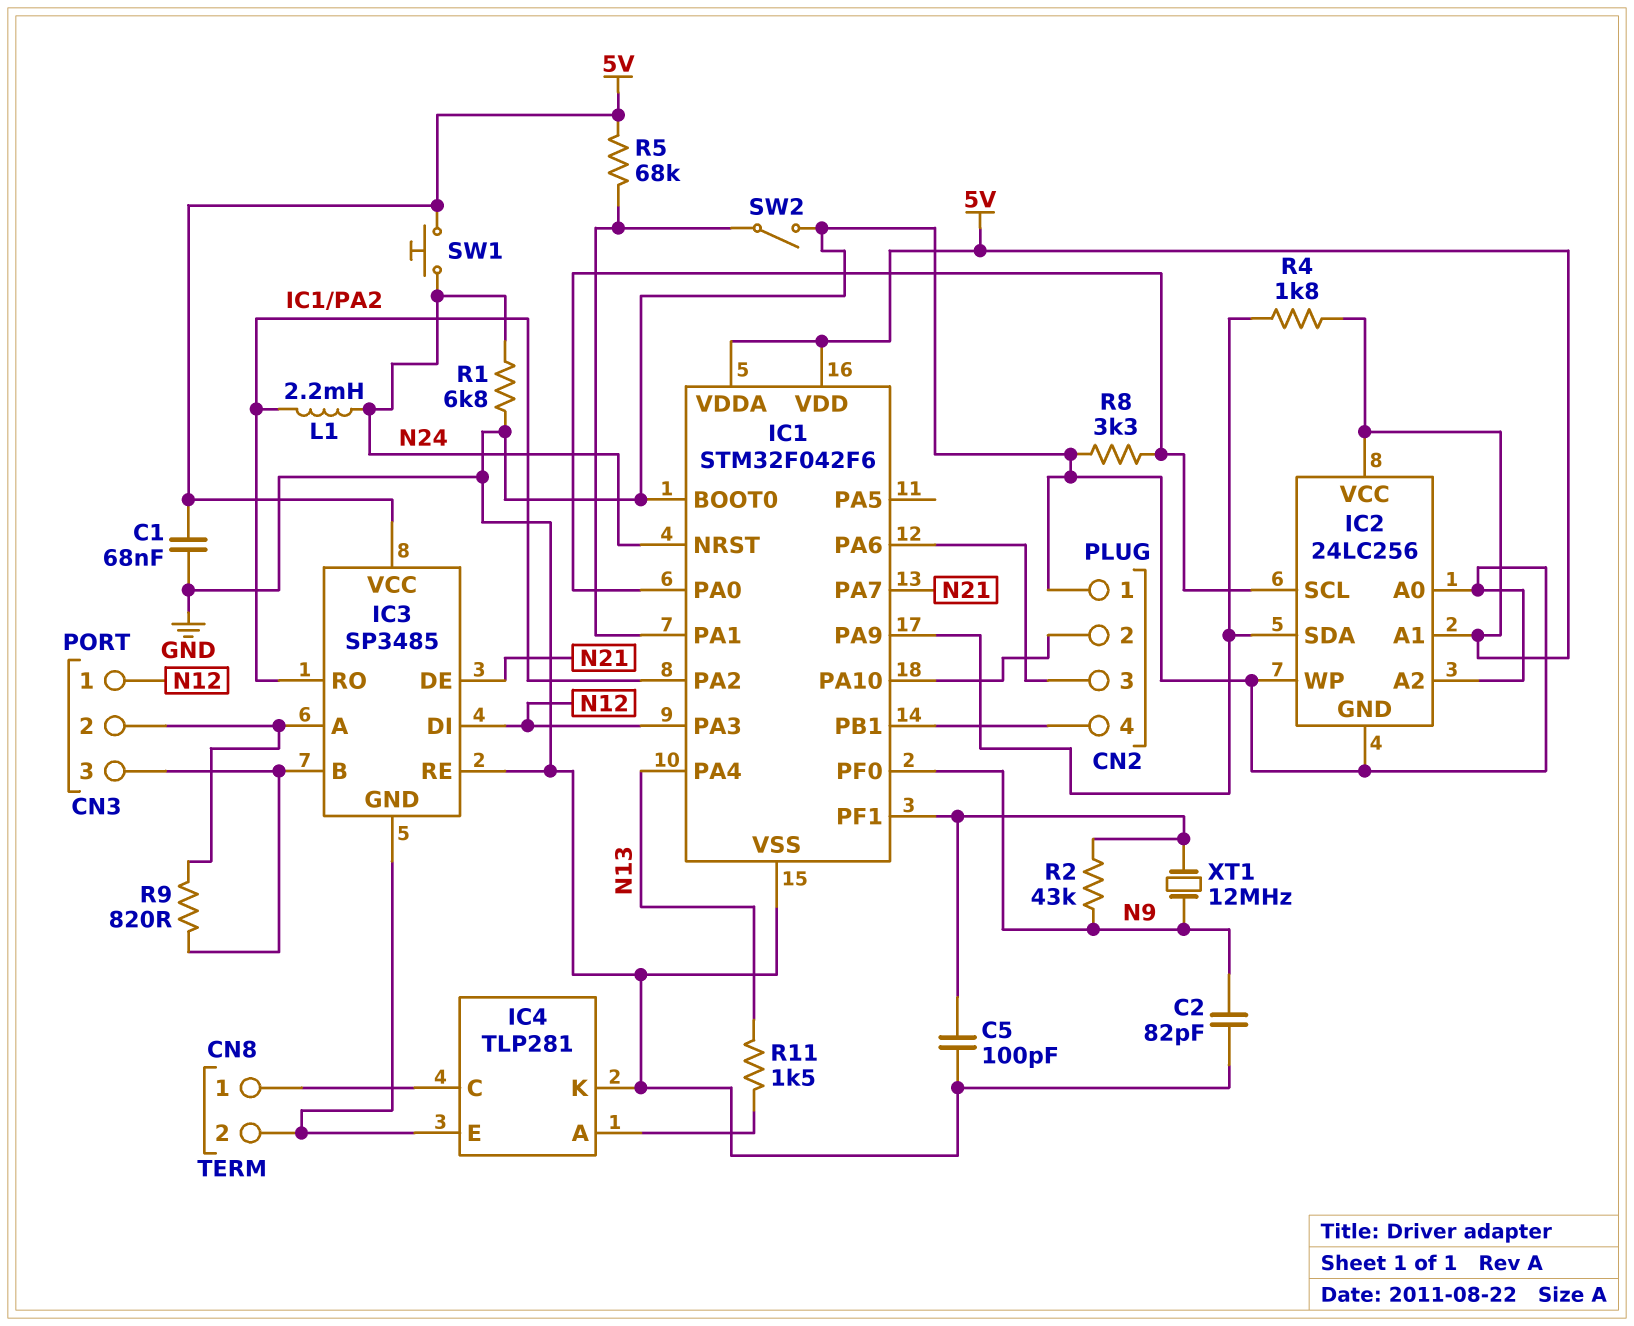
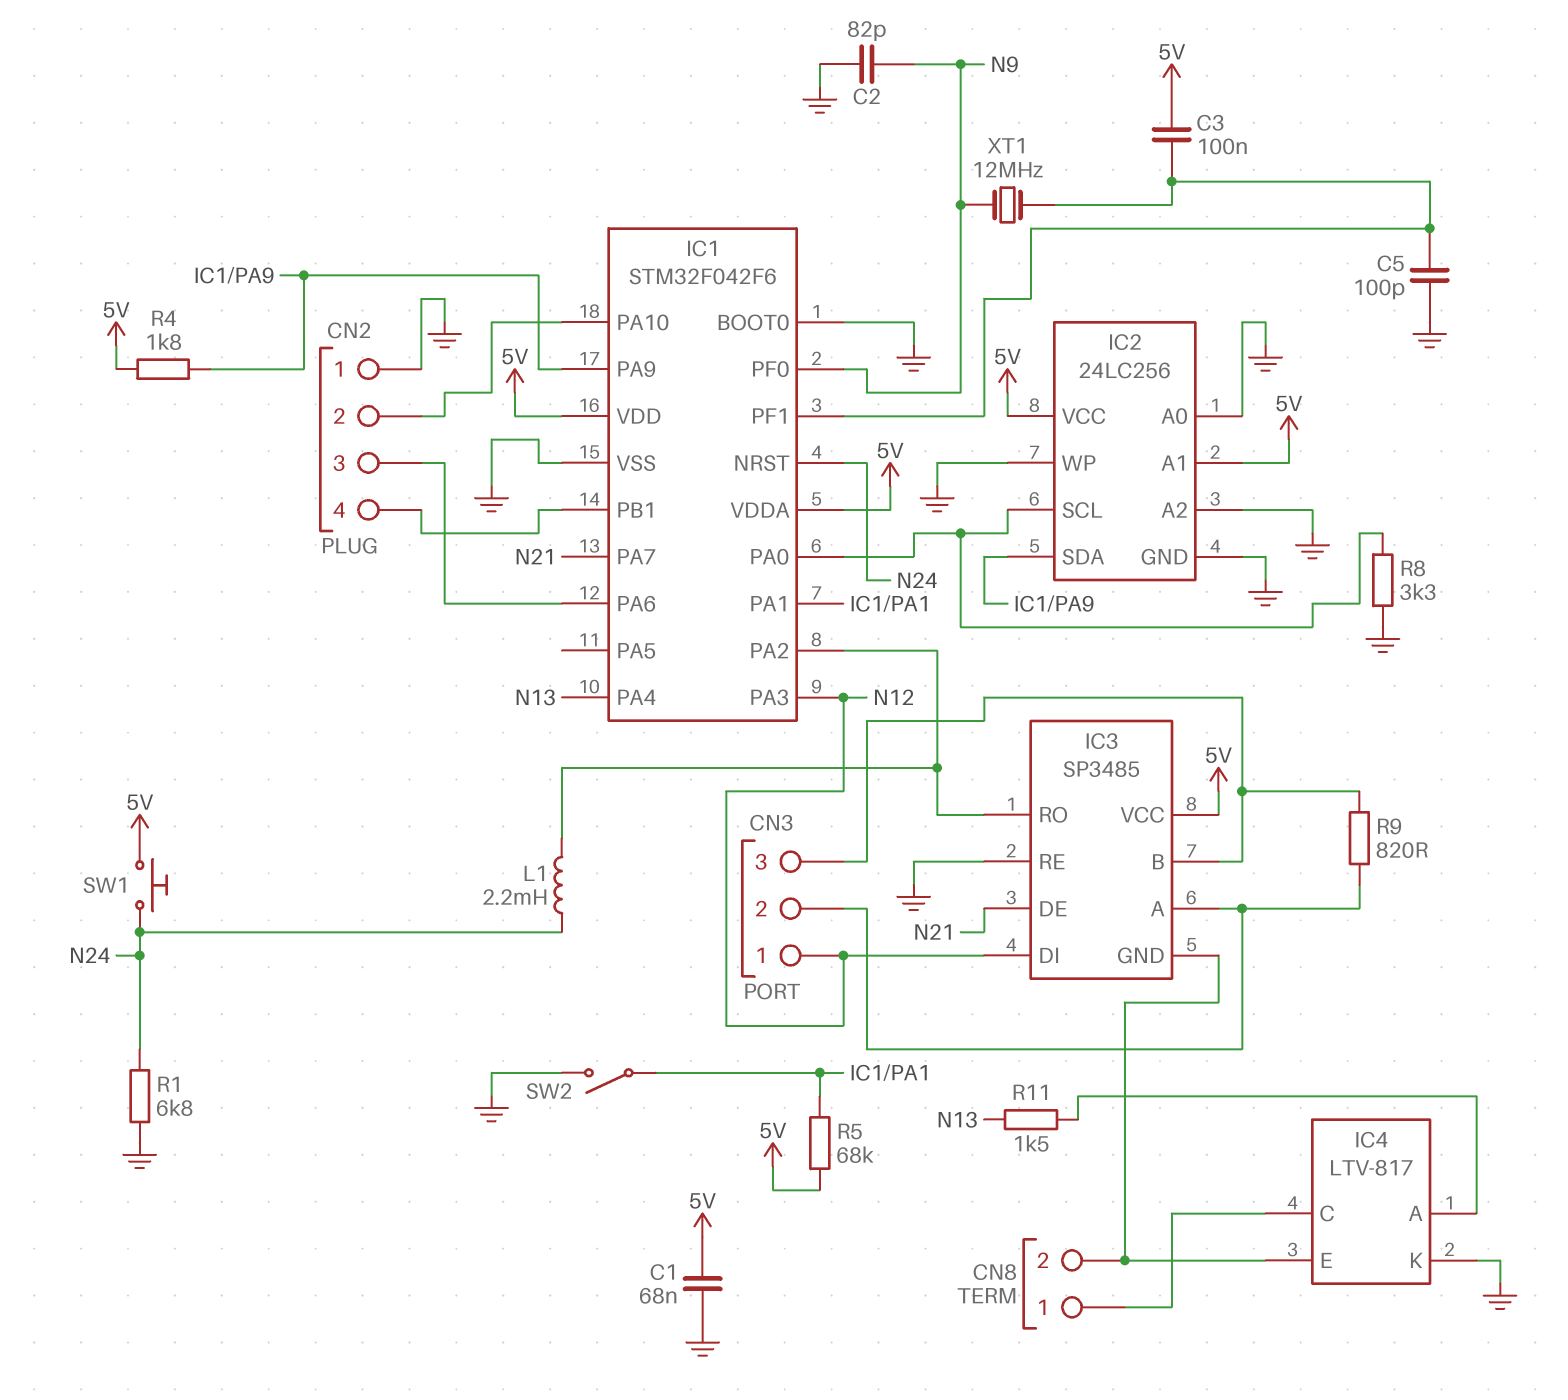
C3: none -> 100nF (5V, IC1/PF1)
IC4: TLP281 -> LTV-817
R2: 43k (IC1/PF1, N9) -> none

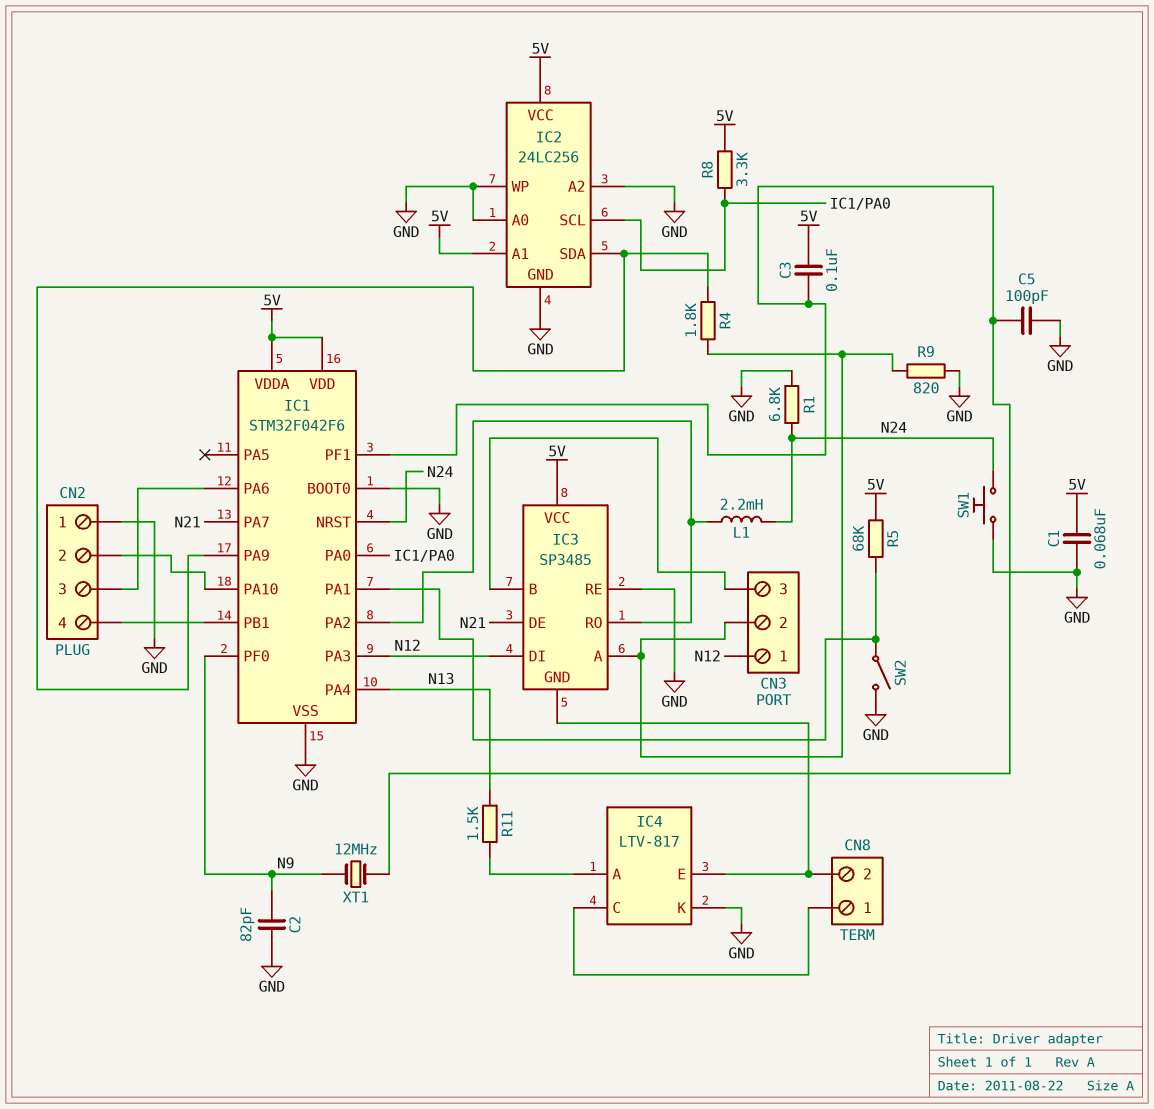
R4: 1.8k (5V, IC1/PA9) -> 1.8k (CN3/2, IC1/PA9)
R8: 3.3k (GND, IC1/PA0) -> 3.3k (5V, IC1/PA0)
R9: 820 (CN3/2, CN3/3) -> 820 (CN3/2, GND)
SW1: button (5V, N24) -> button (GND, N24)

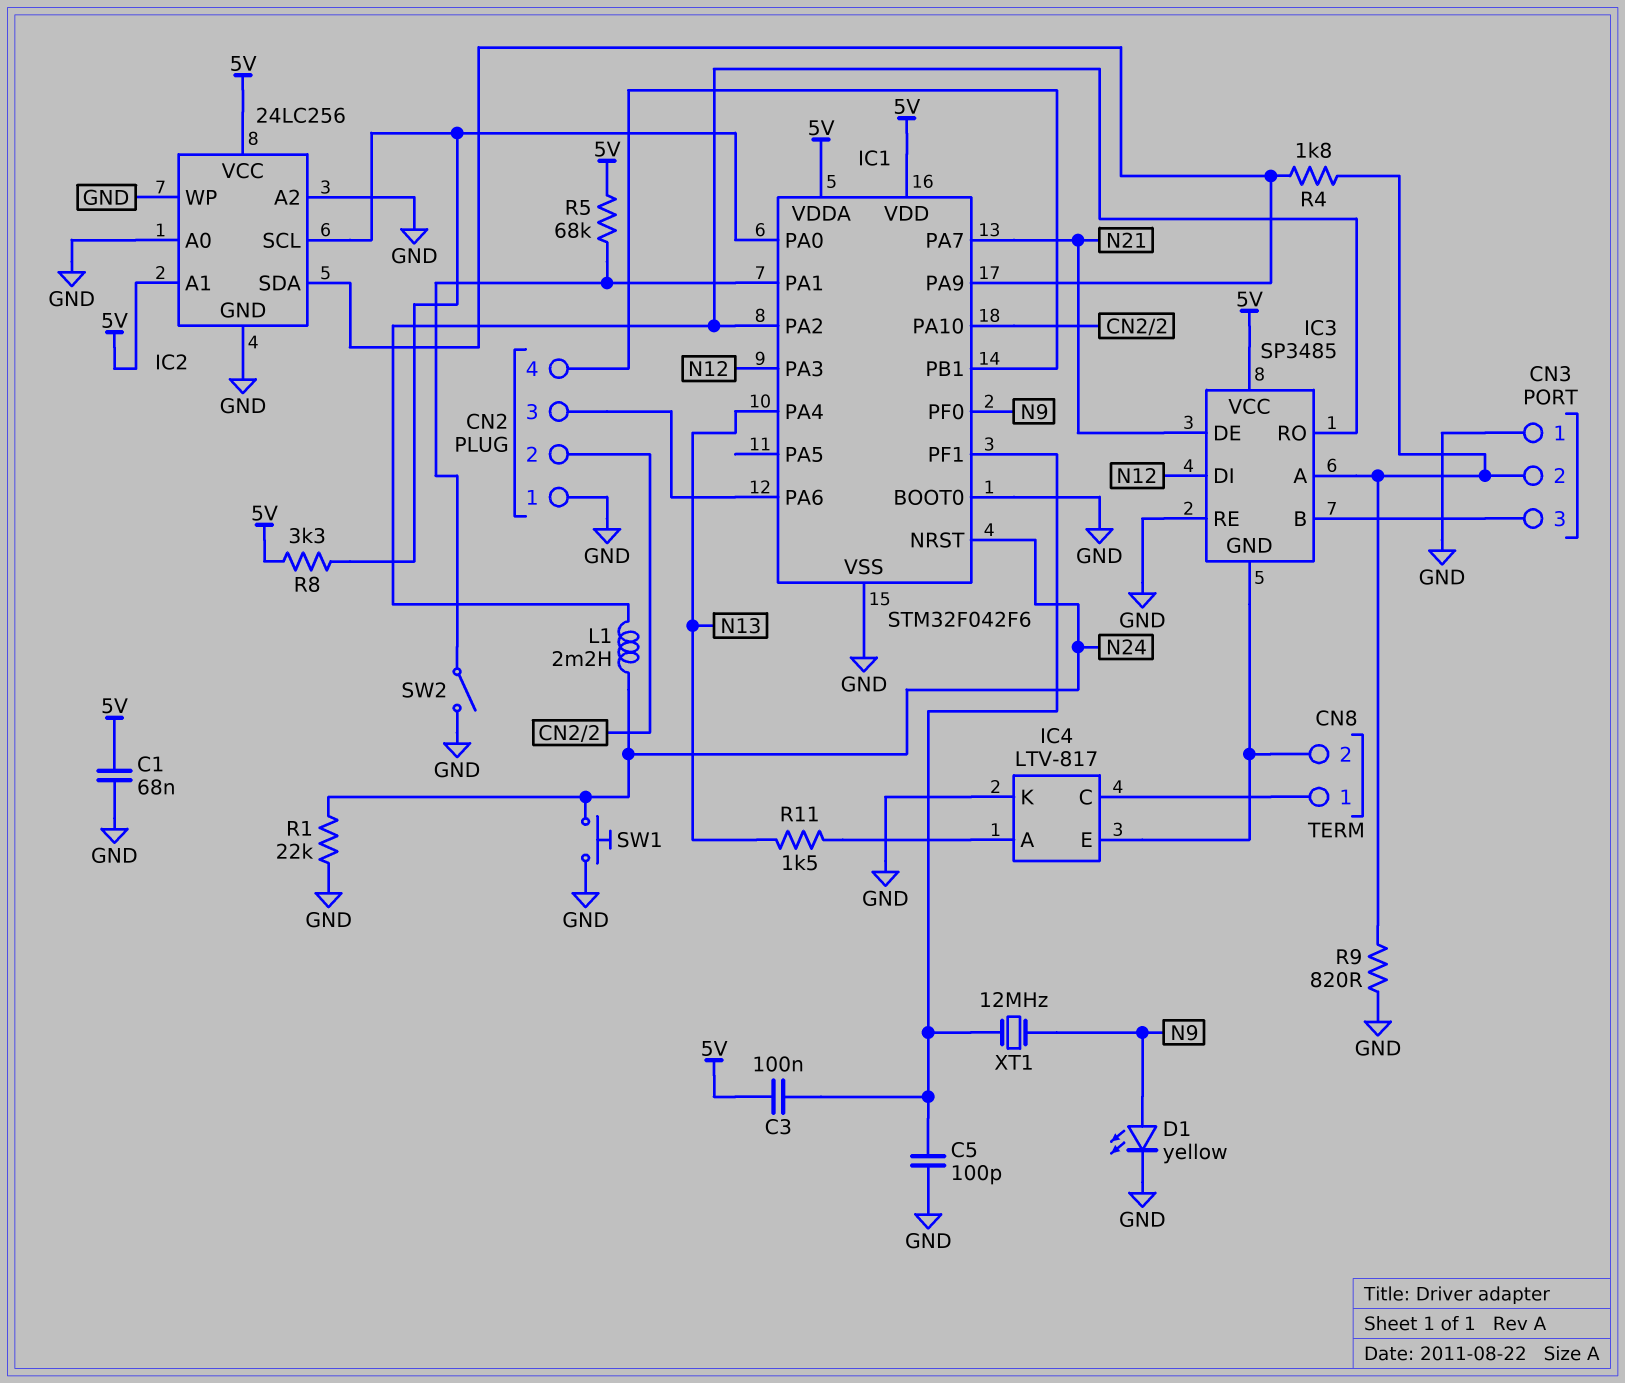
C2: 82pF (GND, N9) -> none
CN3 pin 1: N12 -> GND
D1: none -> LED yellow (A N9, K GND)
R1: 6.8k (GND, N24) -> 22k (GND, N24)

